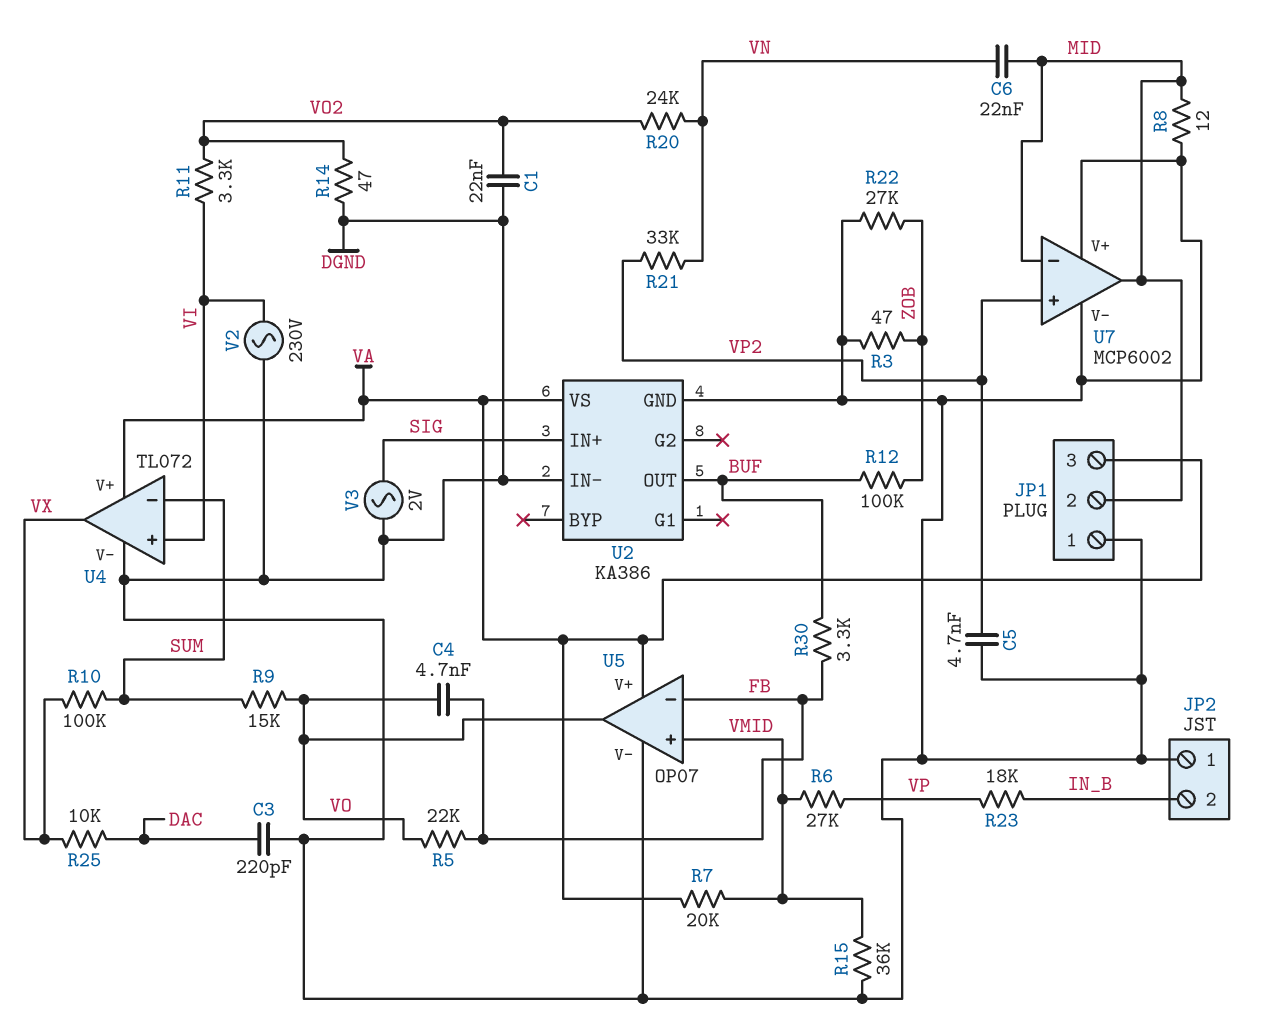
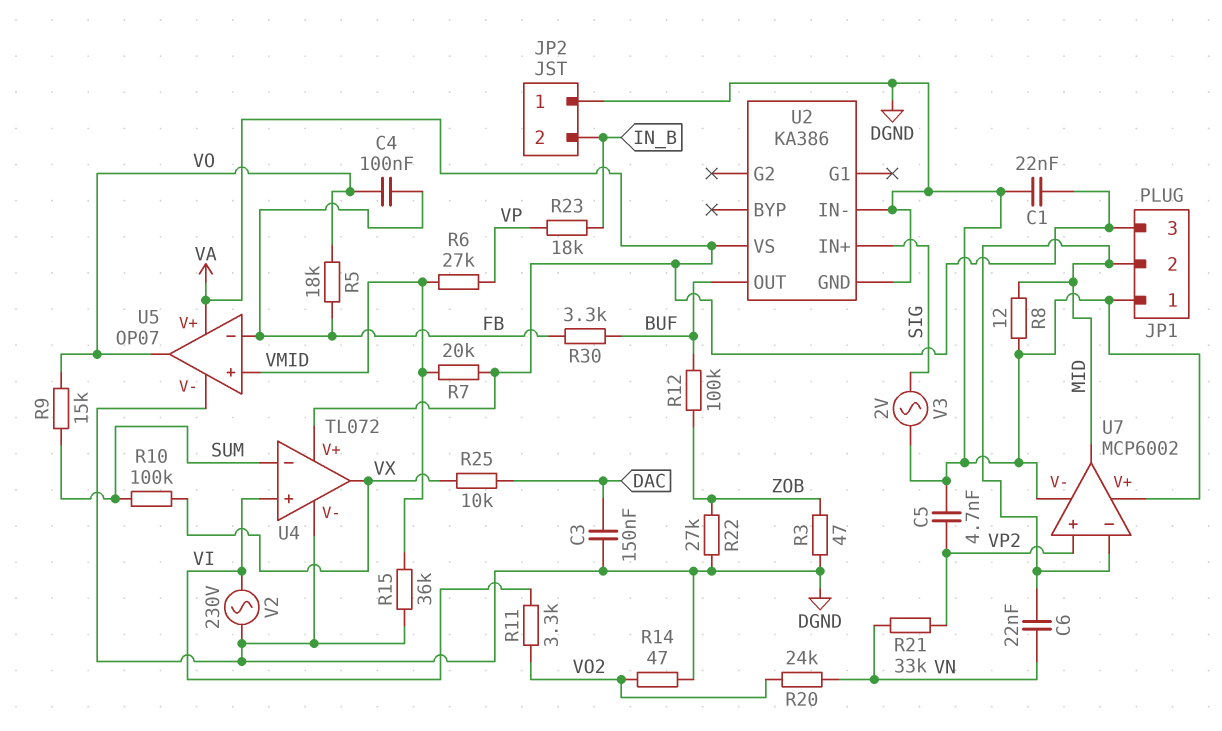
C1: 22nF (DGND, VO2) -> 22nF (DGND, VA)
C3: 220pF (DAC, DGND) -> 150nF (DAC, DGND)
C4: 4.7nF (FB, VO) -> 100nF (FB, VO)
R5: 22k (FB, VO) -> 18k (FB, VO)

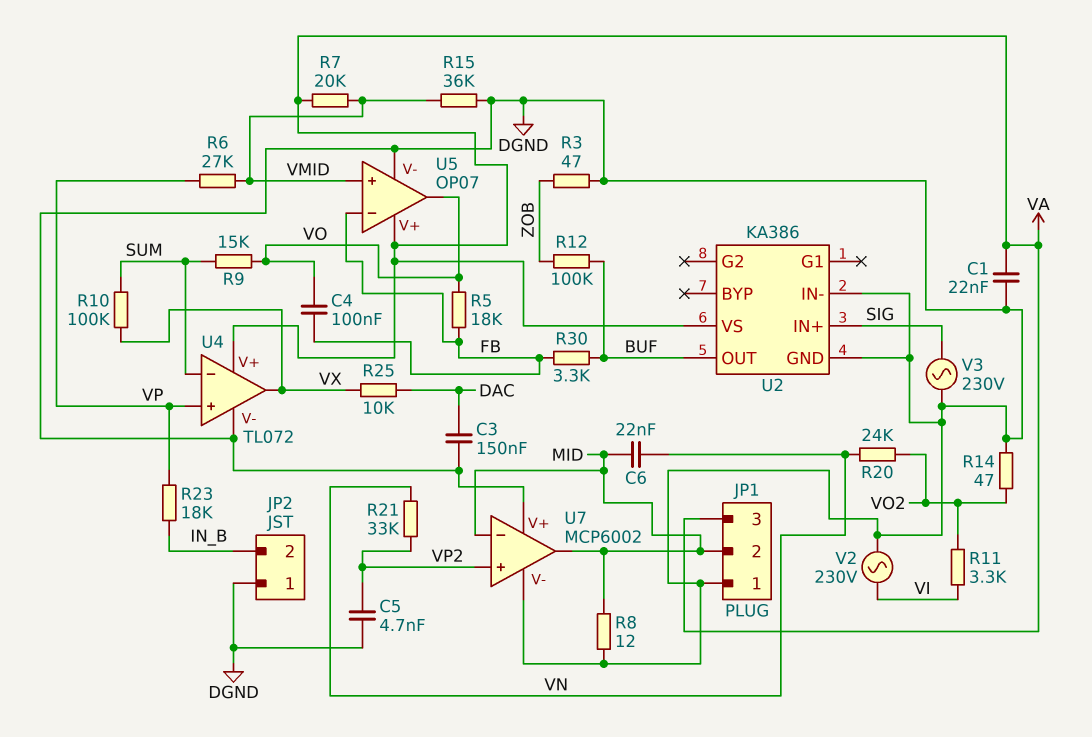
R22: 27k (DGND, ZOB) -> none
U4 pin in+: VI -> VP
V3: AC 2V (DGND, SIG) -> AC 230V (DGND, SIG)

